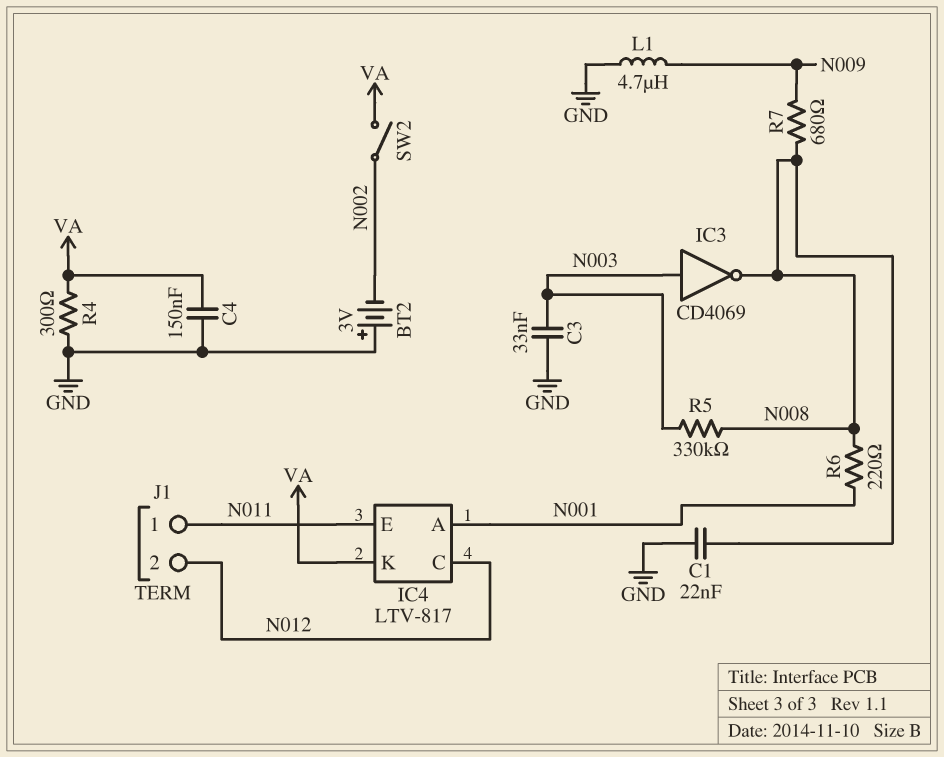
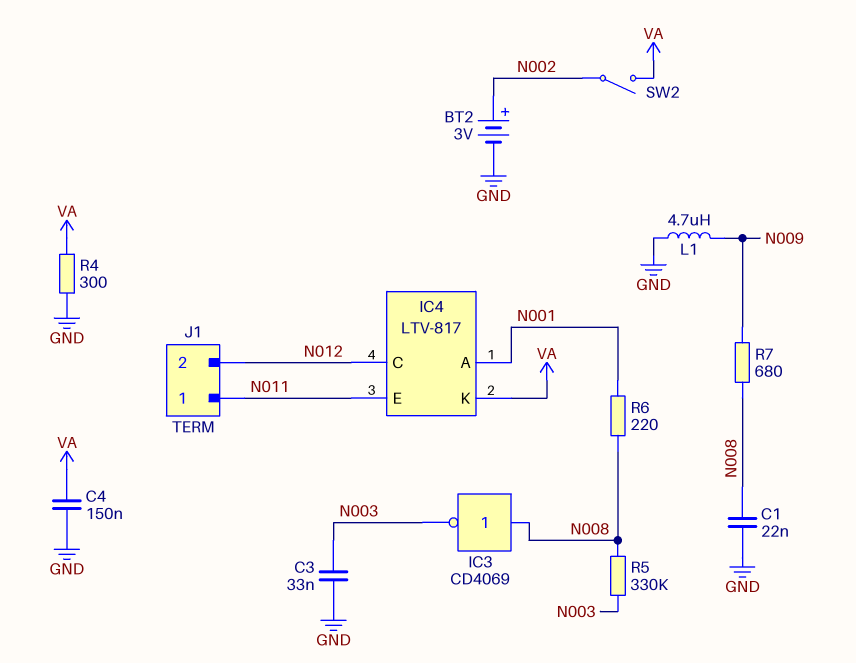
BT2: 3V (plus GND, minus N002) -> 3V (plus N002, minus GND)
IC3: NOT CD4069 (in N003, out N008) -> NOT CD4069 (in N008, out N003)

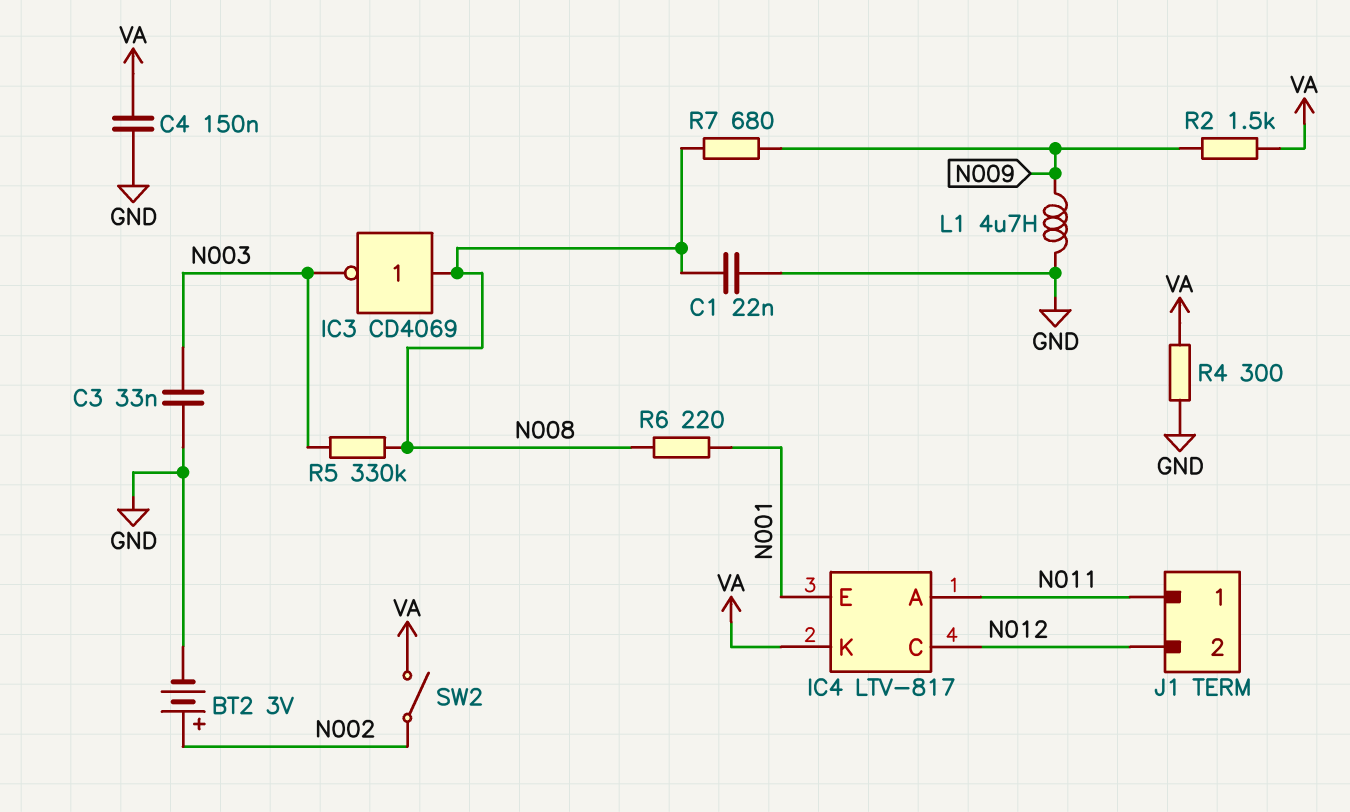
IC4 pin A: N001 -> N011
IC4 pin E: N011 -> N001
R2: none -> 1.5k (N009, VA)

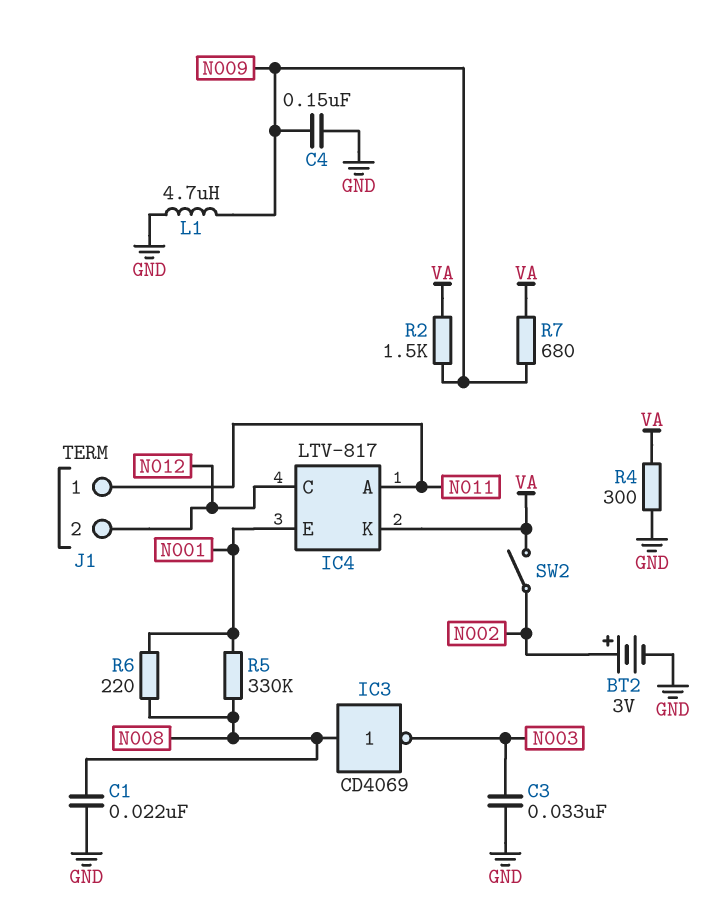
C4: 150nF (GND, VA) -> 150nF (GND, N009)
R5: 330k (N003, N008) -> 330k (N001, N008)
R7: 680 (N008, N009) -> 680 (N009, VA)

